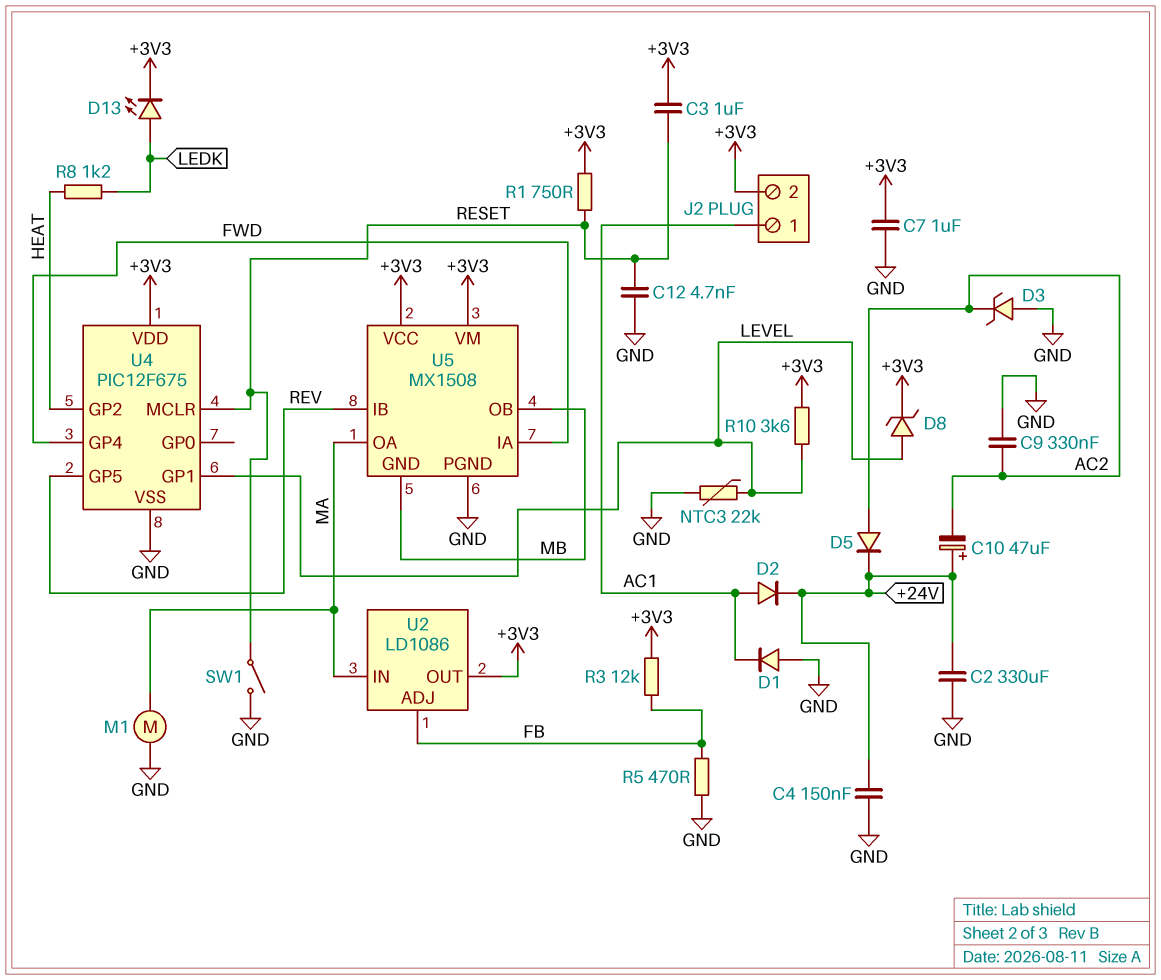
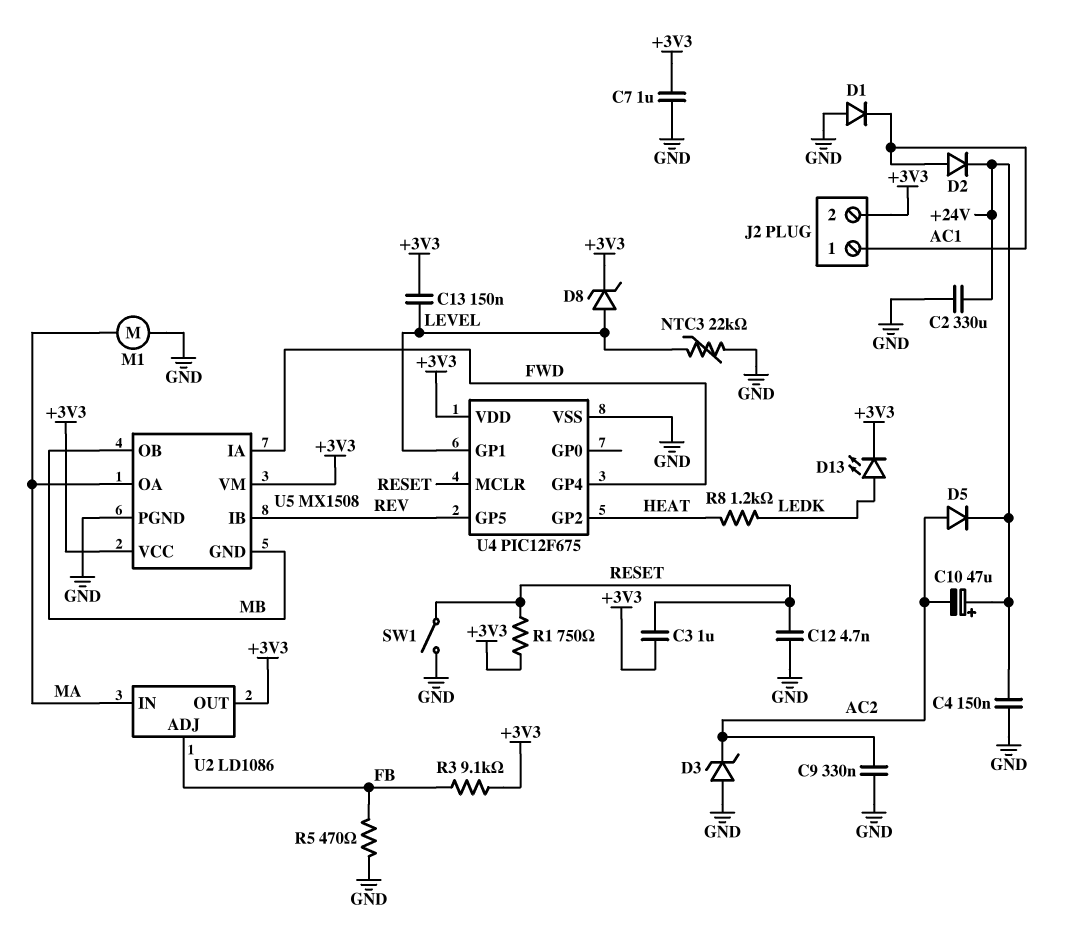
C13: none -> 150nF (+3V3, LEVEL)
R3: 12k (+3V3, FB) -> 9.1k (+3V3, FB)
R10: 3.6k (+3V3, LEVEL) -> none

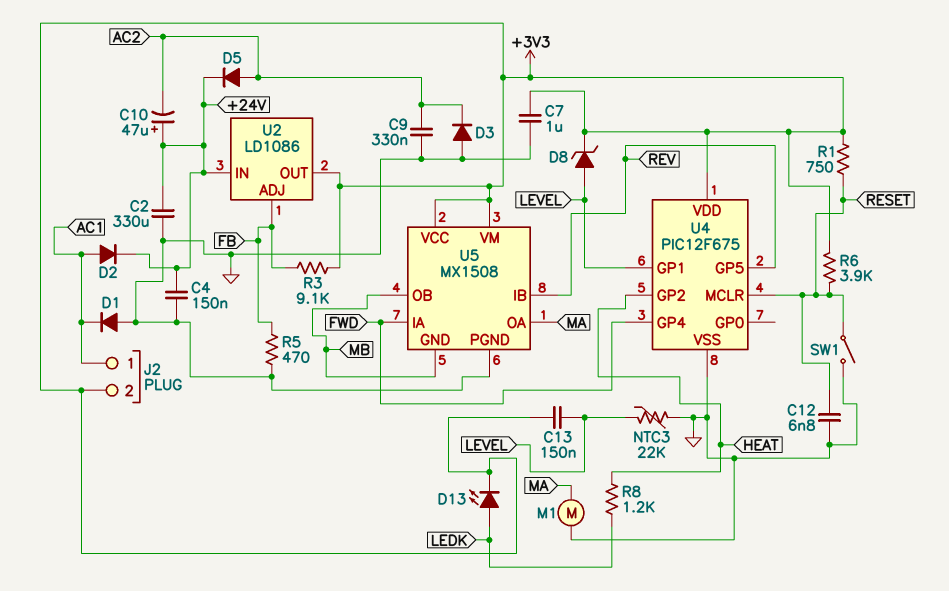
C3: 1uF (+3V3, RESET) -> none
C12: 4.7nF (GND, RESET) -> 6.8nF (GND, RESET)
D3: zener (A GND, K AC2) -> diode (A GND, K AC2)
R6: none -> 3.9k (+3V3, RESET)
U2 pin IN: MA -> +24V

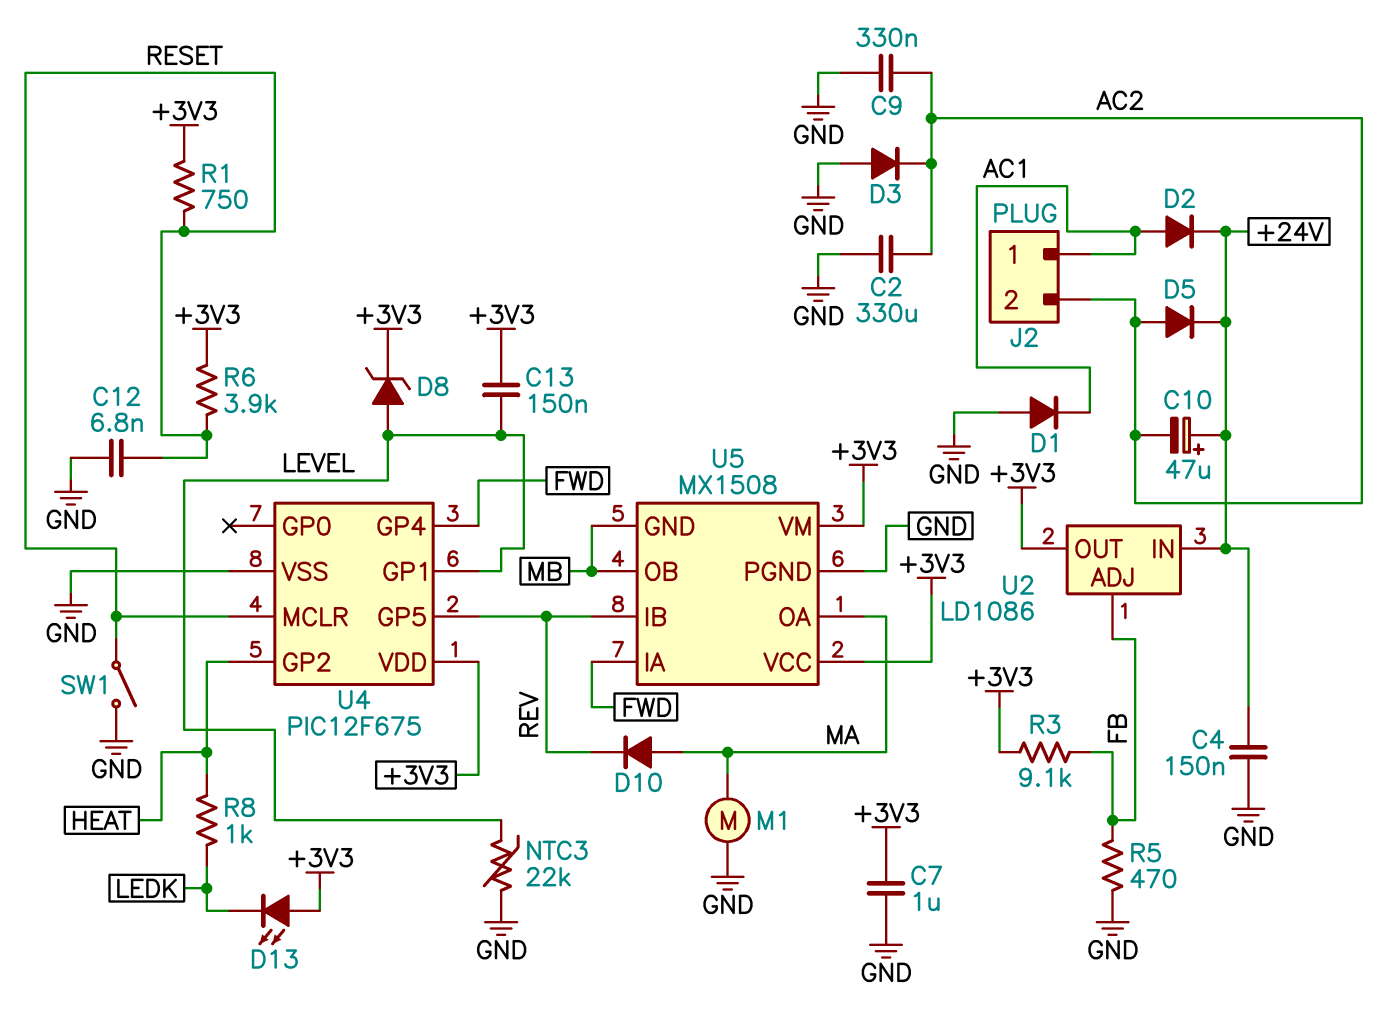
C2: 330uF (+24V, GND) -> 330uF (AC2, GND)
D10: none -> diode (A MA, K REV)
D13: LED (A LEDK, K +3V3) -> LED (A +3V3, K LEDK)
J2 pin 2: +3V3 -> AC2
R8: 1.2k (HEAT, LEDK) -> 1k (HEAT, LEDK)

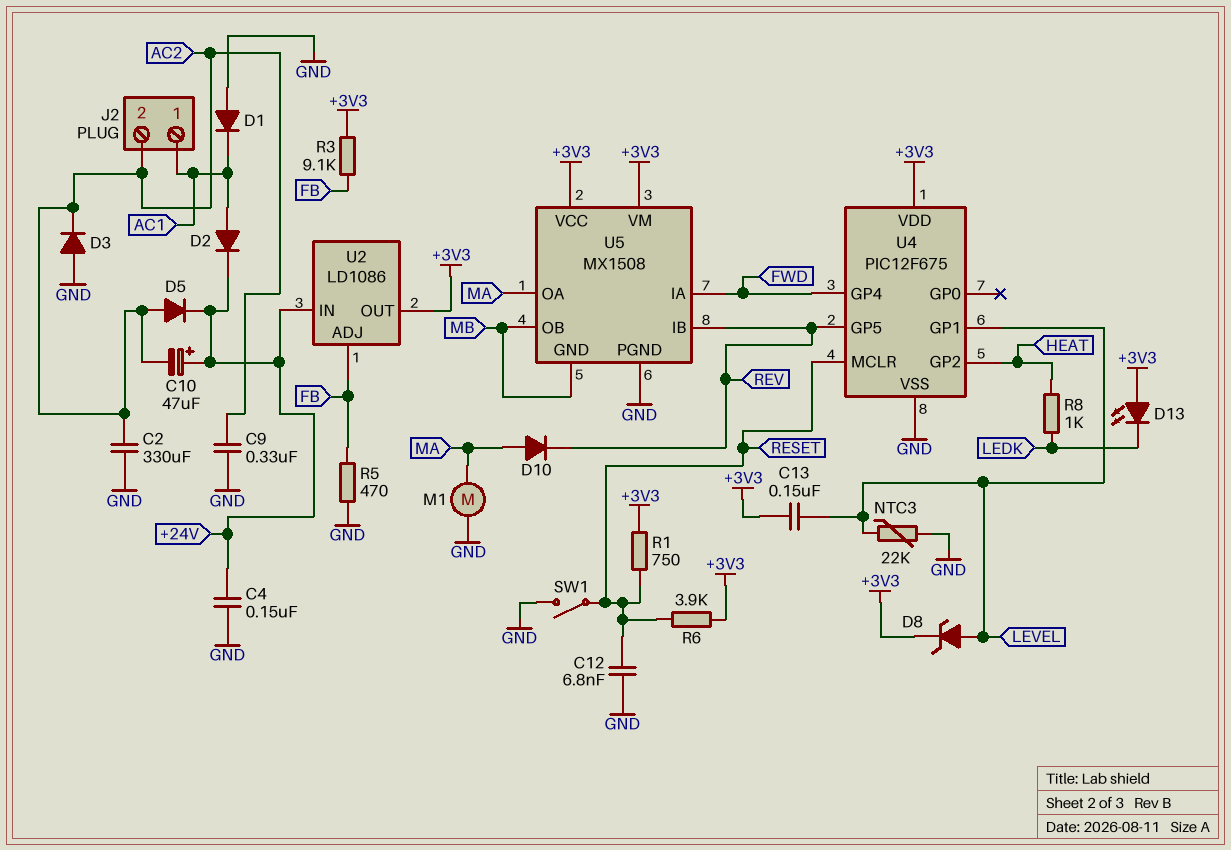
C7: 1uF (+3V3, GND) -> none

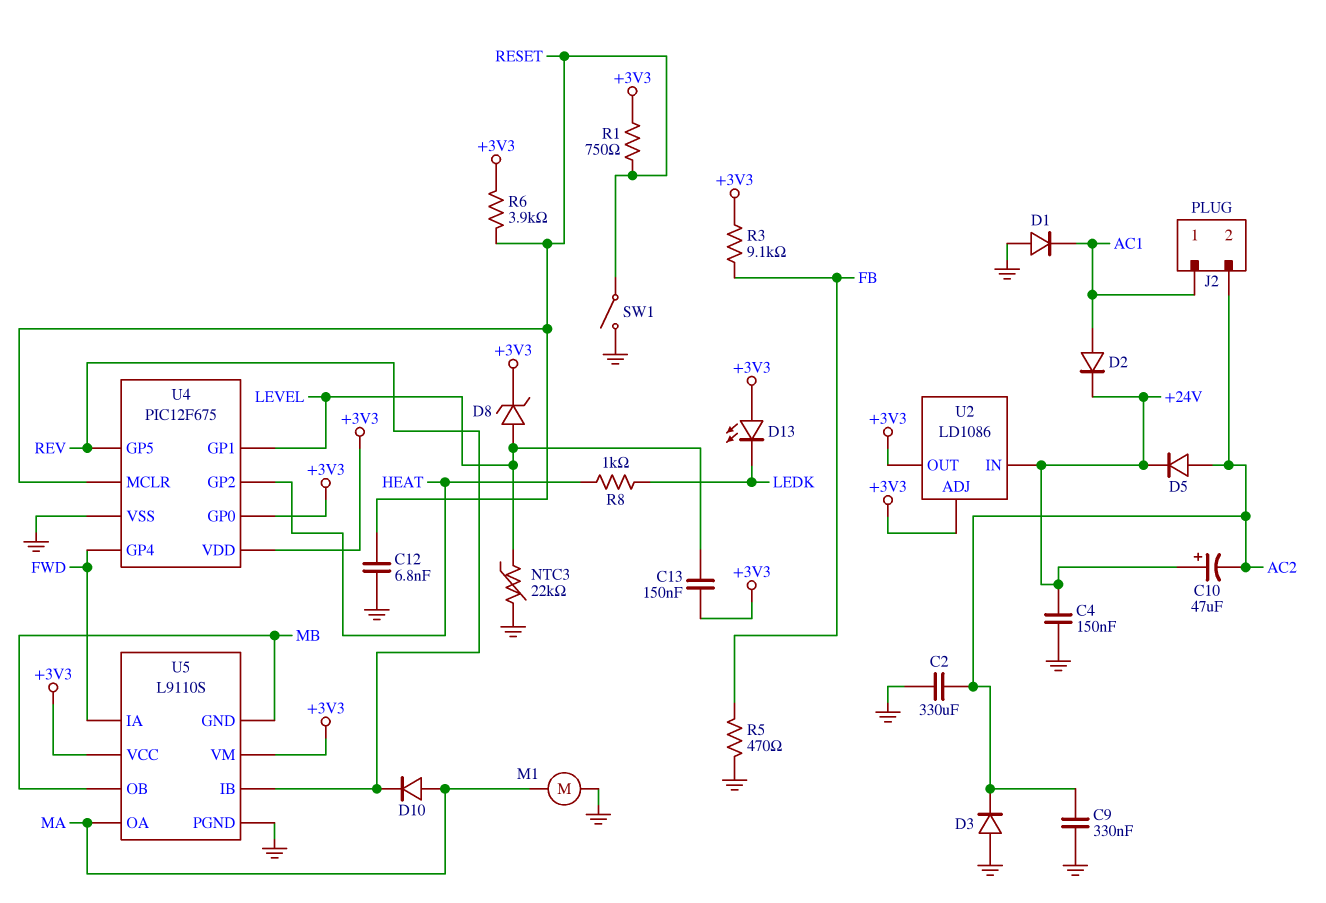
U2 pin ADJ: FB -> +3V3
U4 pin GP0: none -> +3V3
U5: MX1508 -> L9110S

